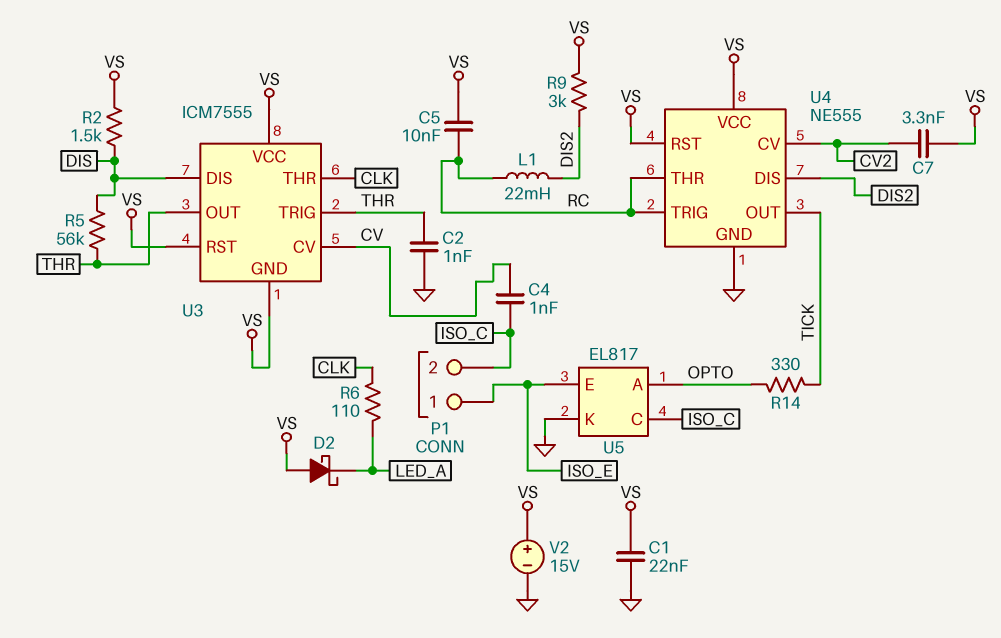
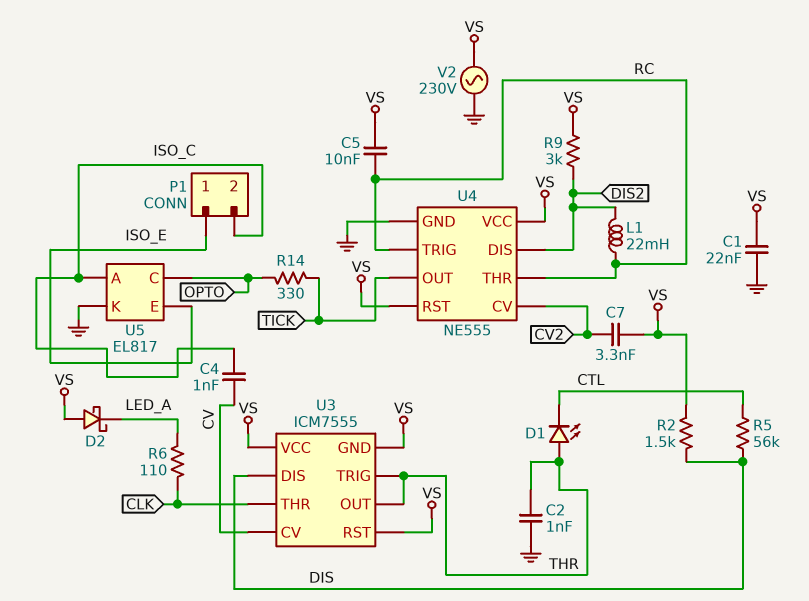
D1: none -> LED (A THR, K CTL)
R5: 56k (DIS, THR) -> 56k (CTL, DIS)
U5 pin A: OPTO -> ISO_C
U5 pin C: ISO_C -> OPTO
V2: 15V (plus VS, minus GND) -> AC 230V (GND, VS)

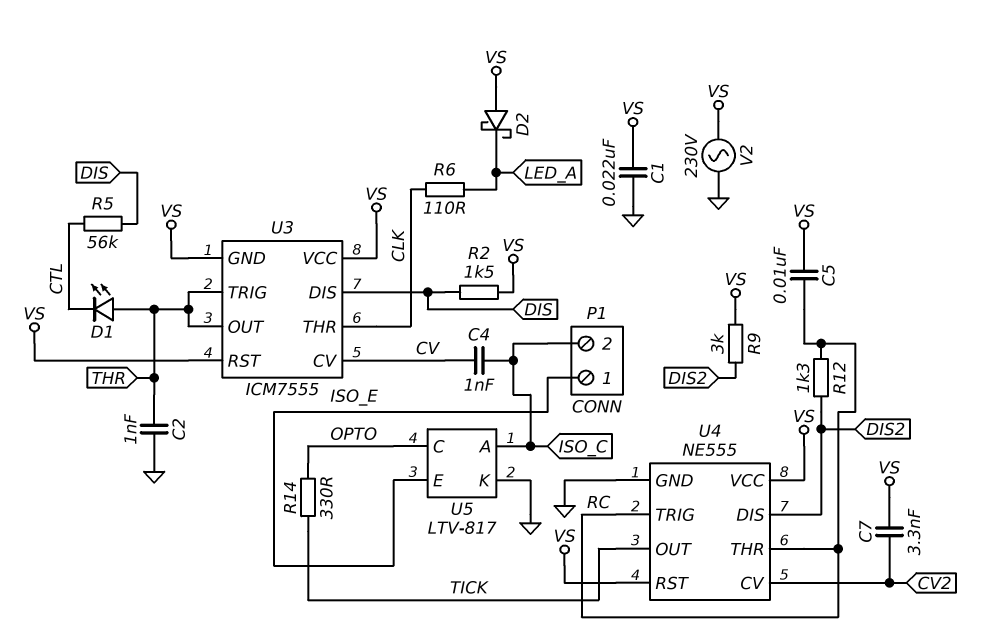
L1: 22mH (DIS2, RC) -> none
R12: none -> 1.3k (DIS2, RC)
U5: EL817 -> LTV-817

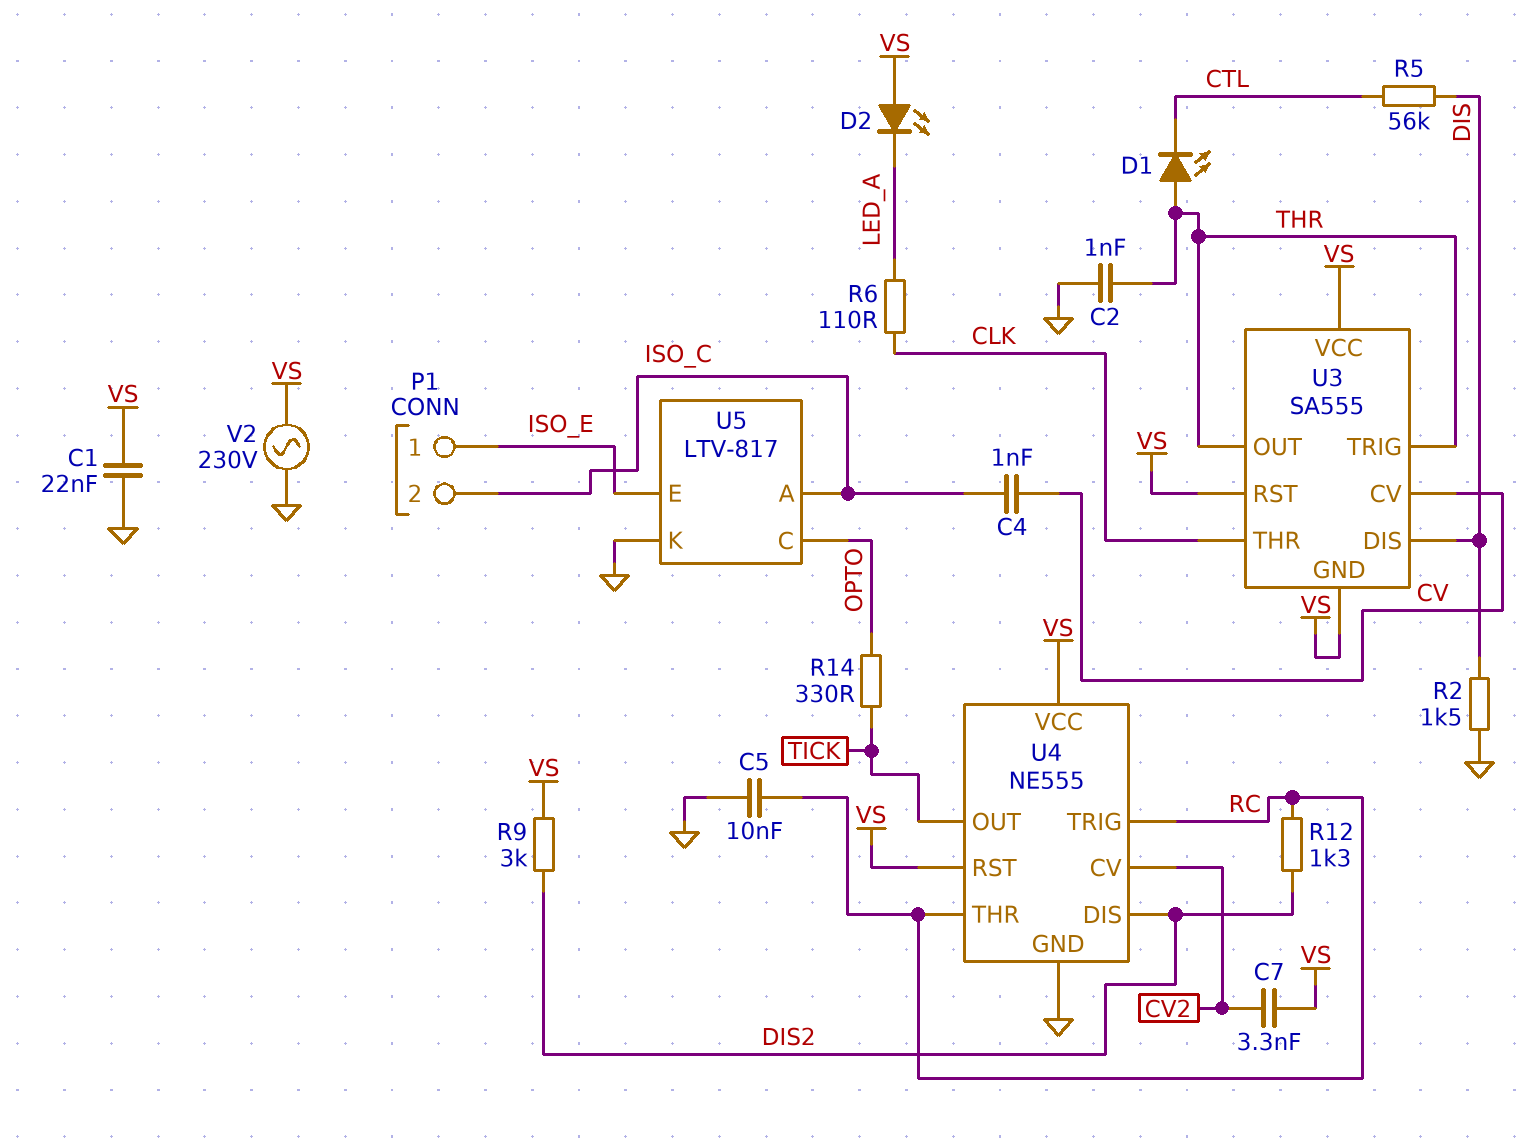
C5: 10nF (RC, VS) -> 10nF (GND, RC)
D2: schottky (A VS, K LED_A) -> LED (A VS, K LED_A)
R2: 1.5k (DIS, VS) -> 1.5k (DIS, GND)
U3: ICM7555 -> SA555

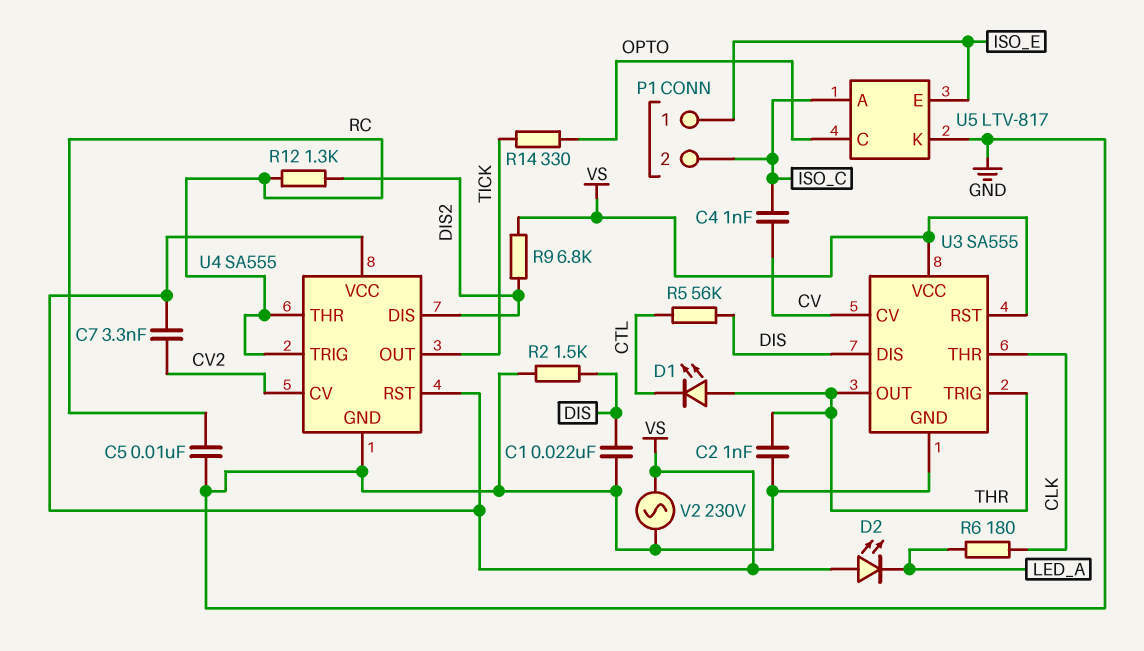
C1: 22nF (GND, VS) -> 22nF (DIS, GND)
R6: 110 (CLK, LED_A) -> 180 (CLK, LED_A)
R9: 3k (DIS2, VS) -> 6.8k (DIS2, VS)
U3 pin GND: VS -> GND
U4: NE555 -> SA555

